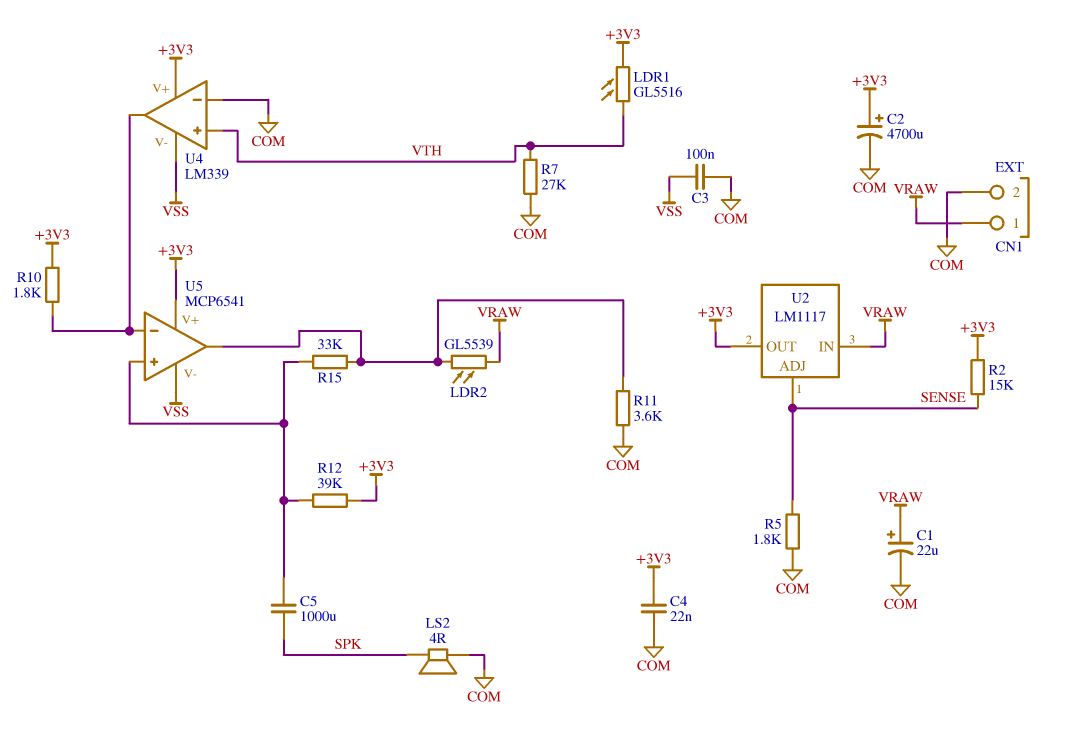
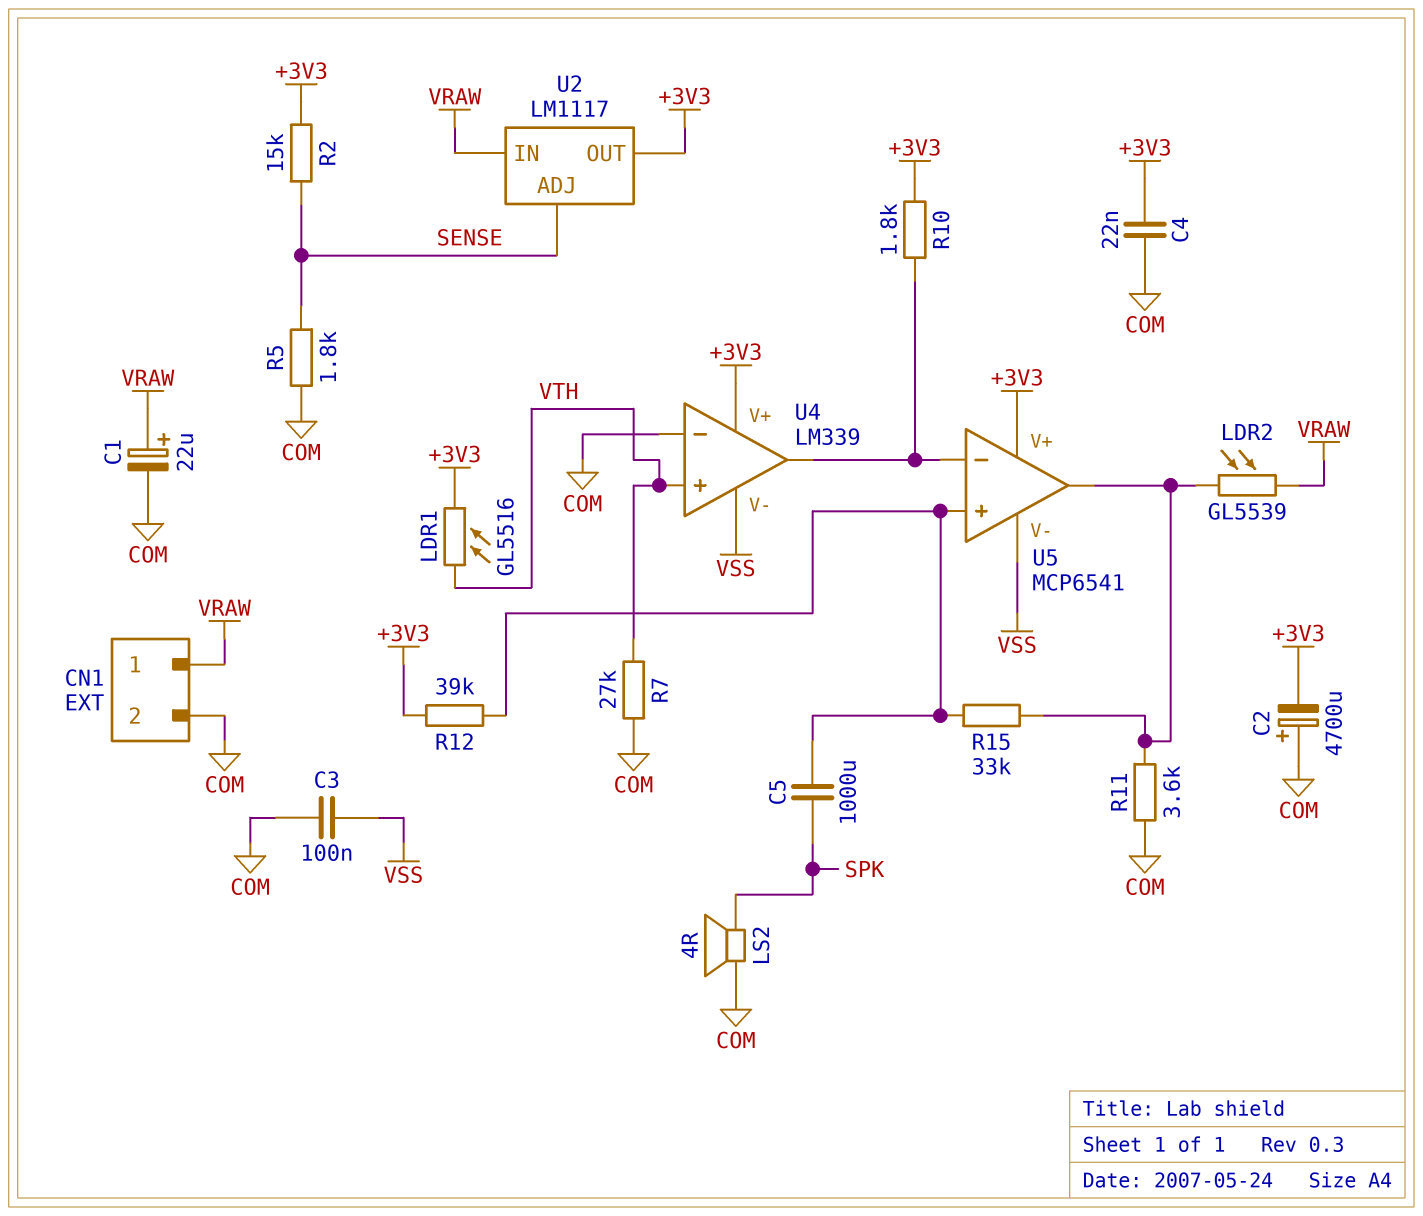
C2: 4700uF (plus +3V3, minus COM) -> 4700uF (plus COM, minus +3V3)

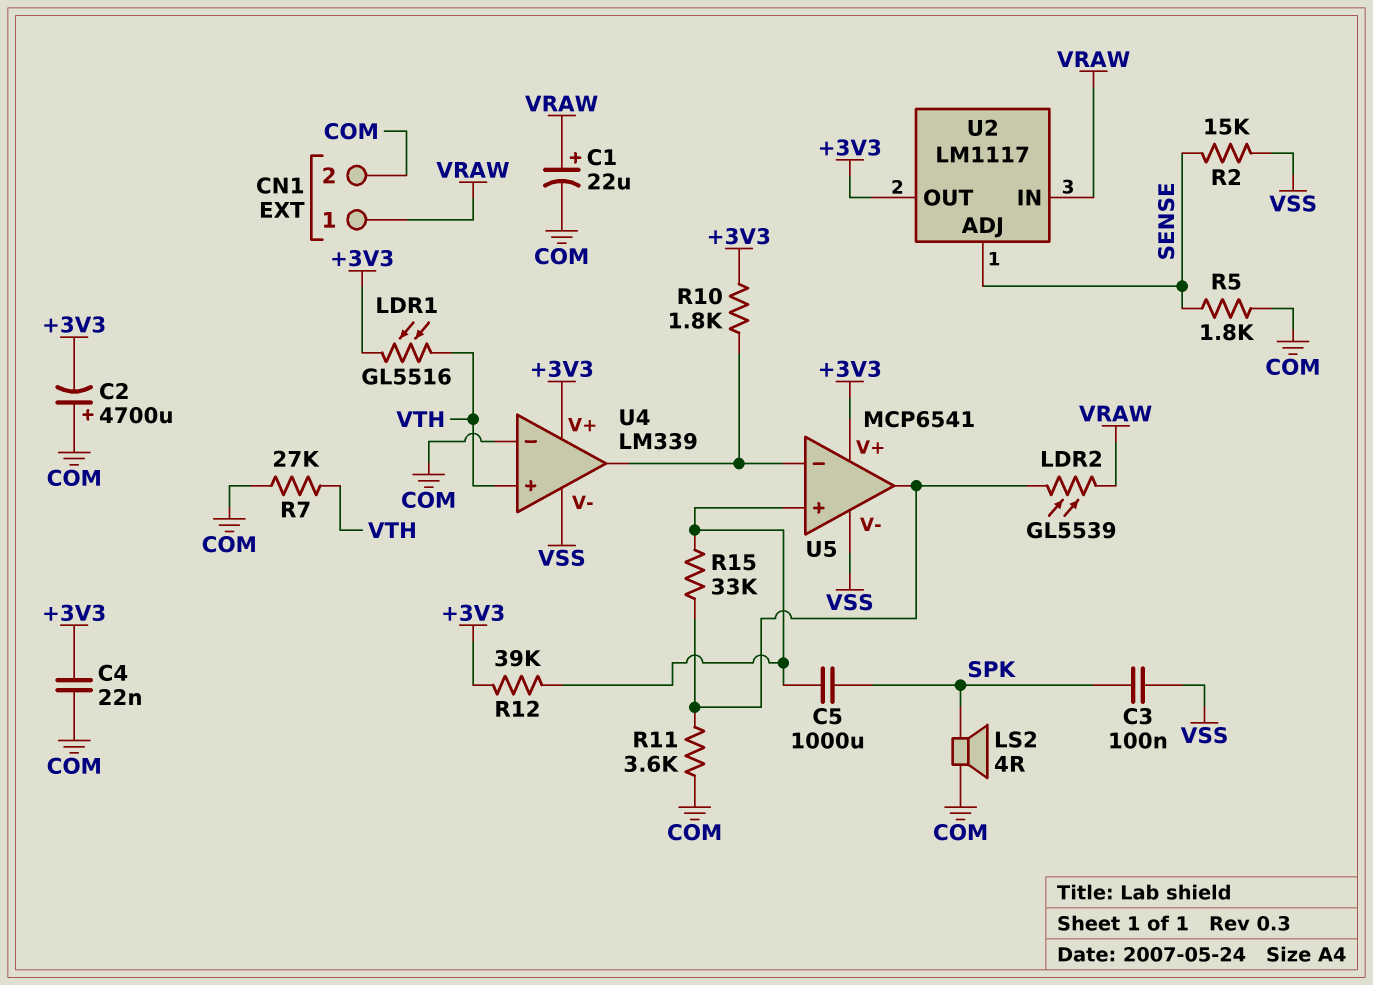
C3: 100nF (COM, VSS) -> 100nF (SPK, VSS)
R2: 15k (+3V3, SENSE) -> 15k (SENSE, VSS)

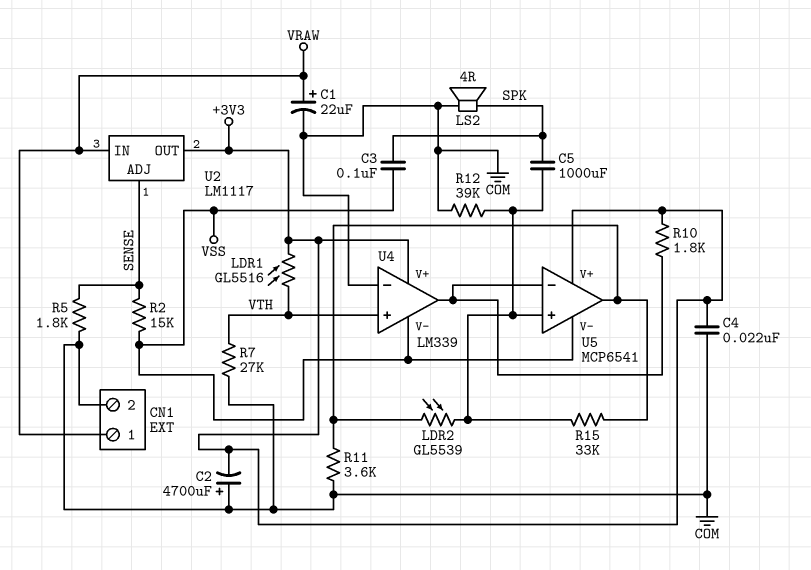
LDR2: GL5539 (U5/out, VRAW) -> GL5539 (U5/in+, U5/out)
R12: 39k (+3V3, U5/in+) -> 39k (COM, U5/in+)

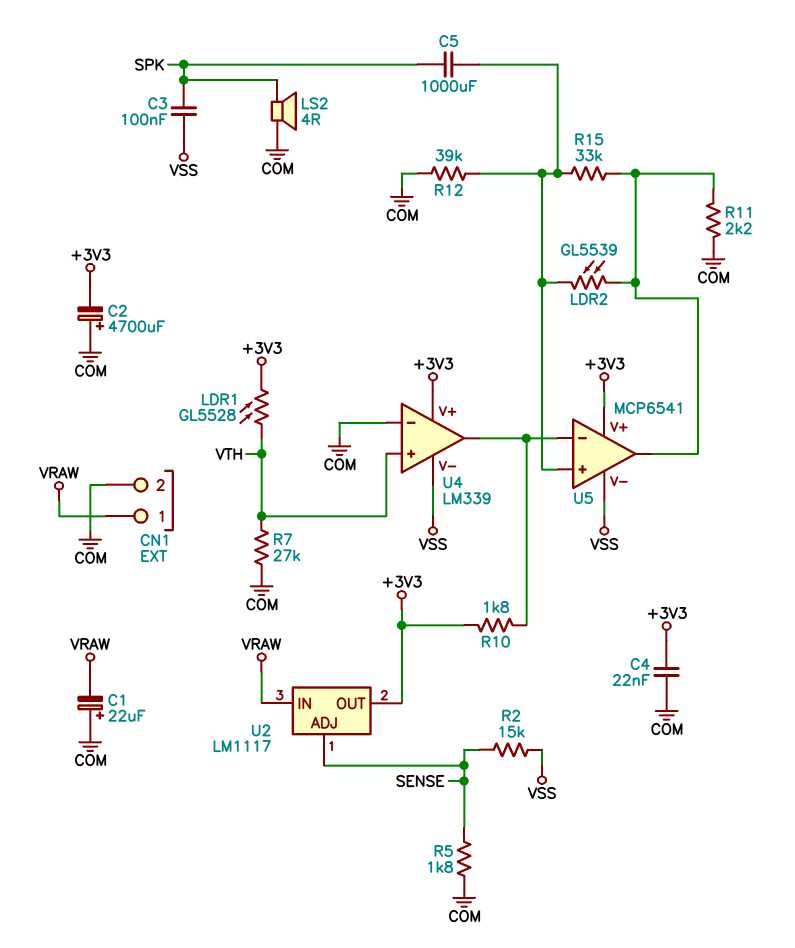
C1: 22uF (plus VRAW, minus COM) -> 22uF (plus COM, minus VRAW)
LDR1: GL5516 (+3V3, VTH) -> GL5528 (+3V3, VTH)
R11: 3.6k (COM, U5/out) -> 2.2k (COM, U5/out)

